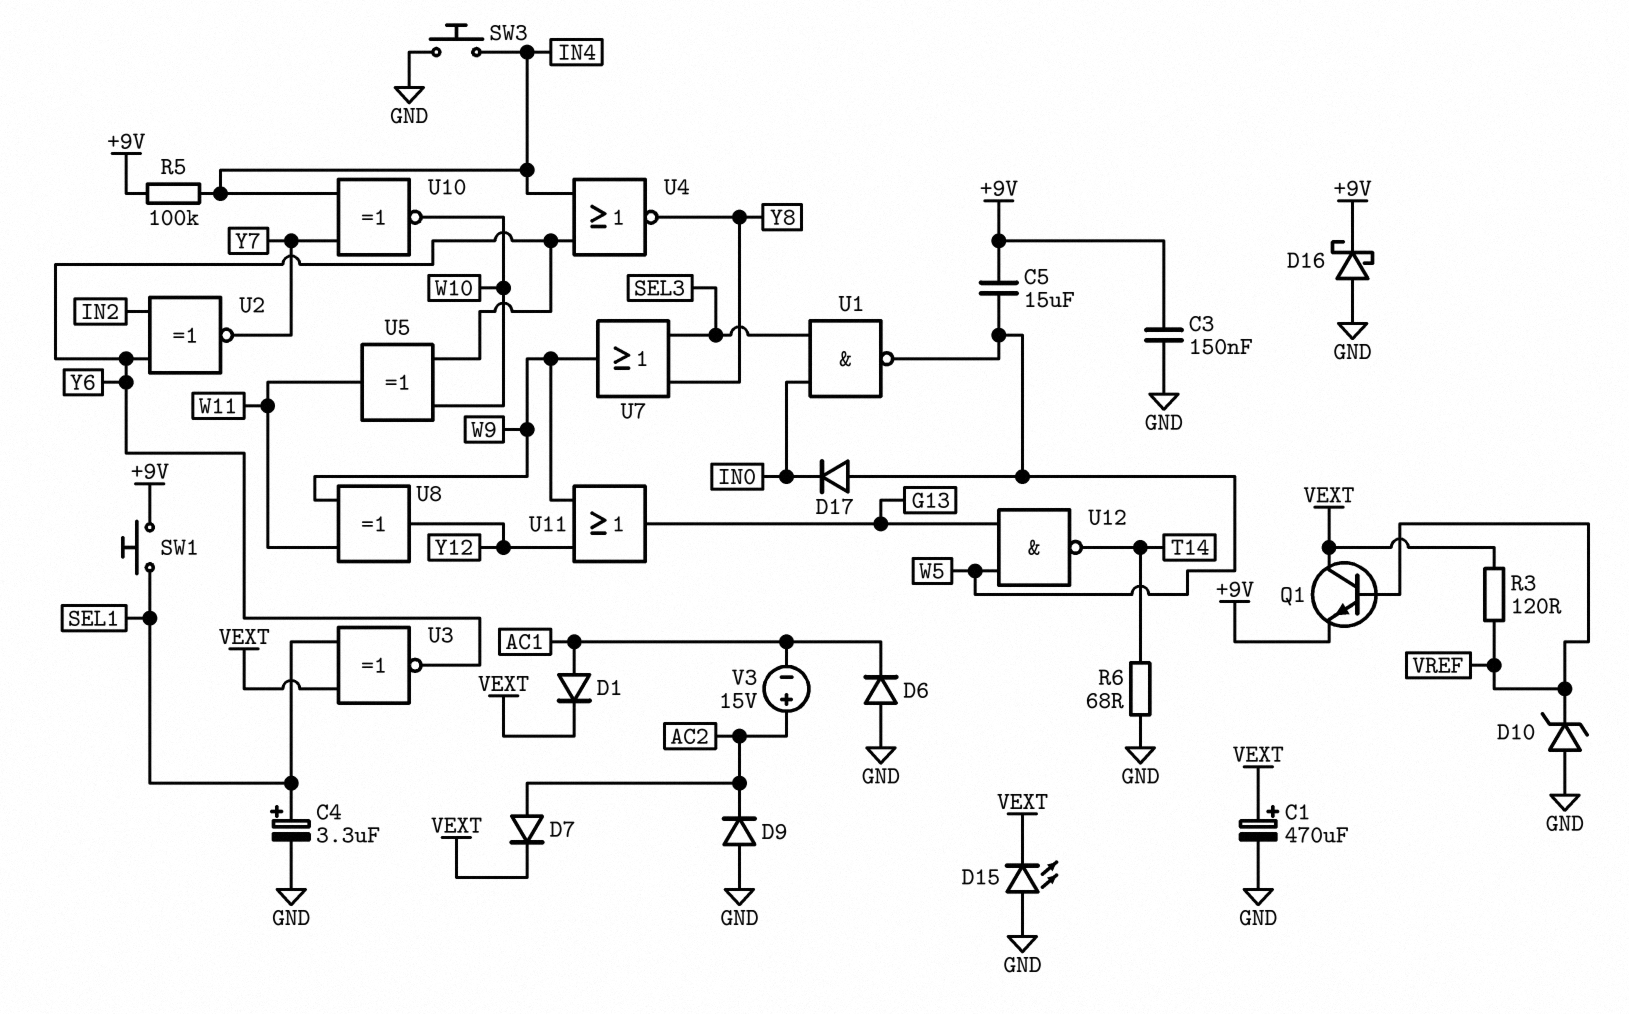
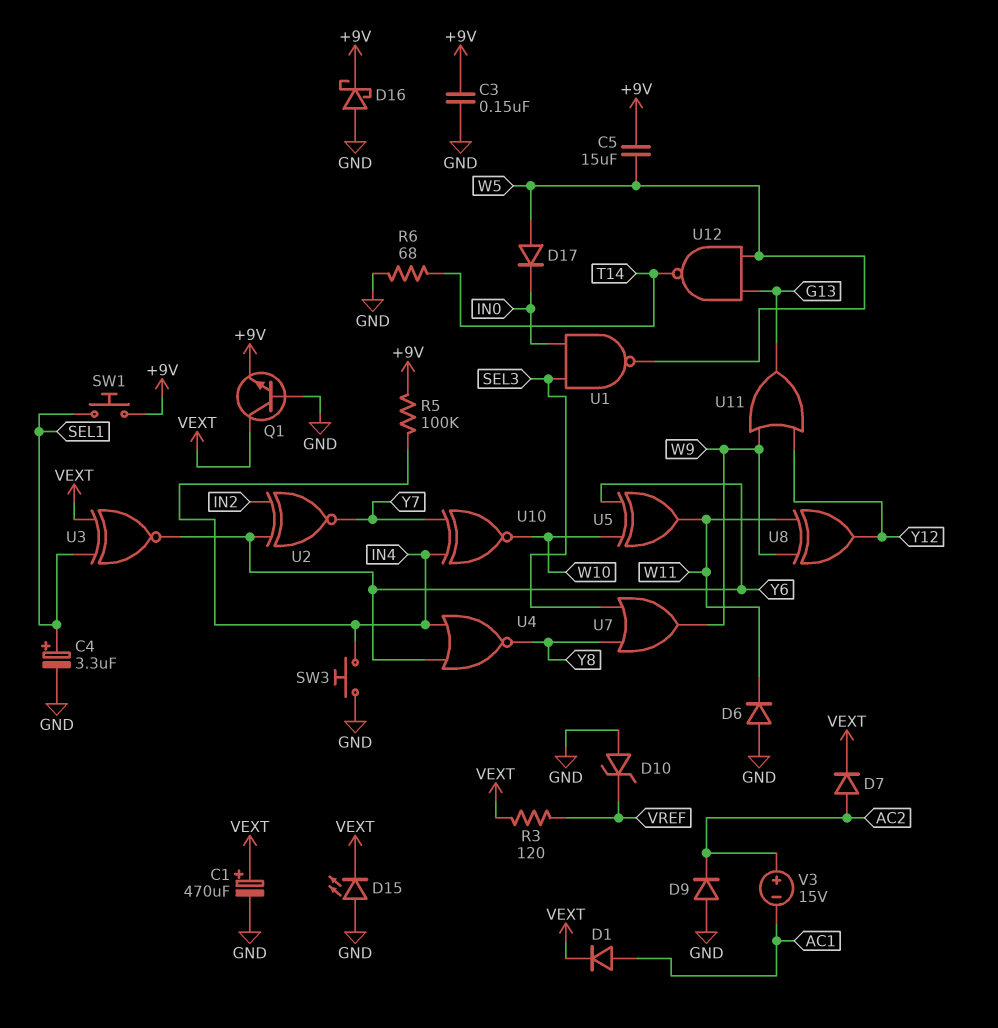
D6: diode (A GND, K AC1) -> diode (A GND, K W11)
Q1: NPN (B VREF, C VEXT, E +9V) -> NPN (B GND, C VEXT, E +9V)

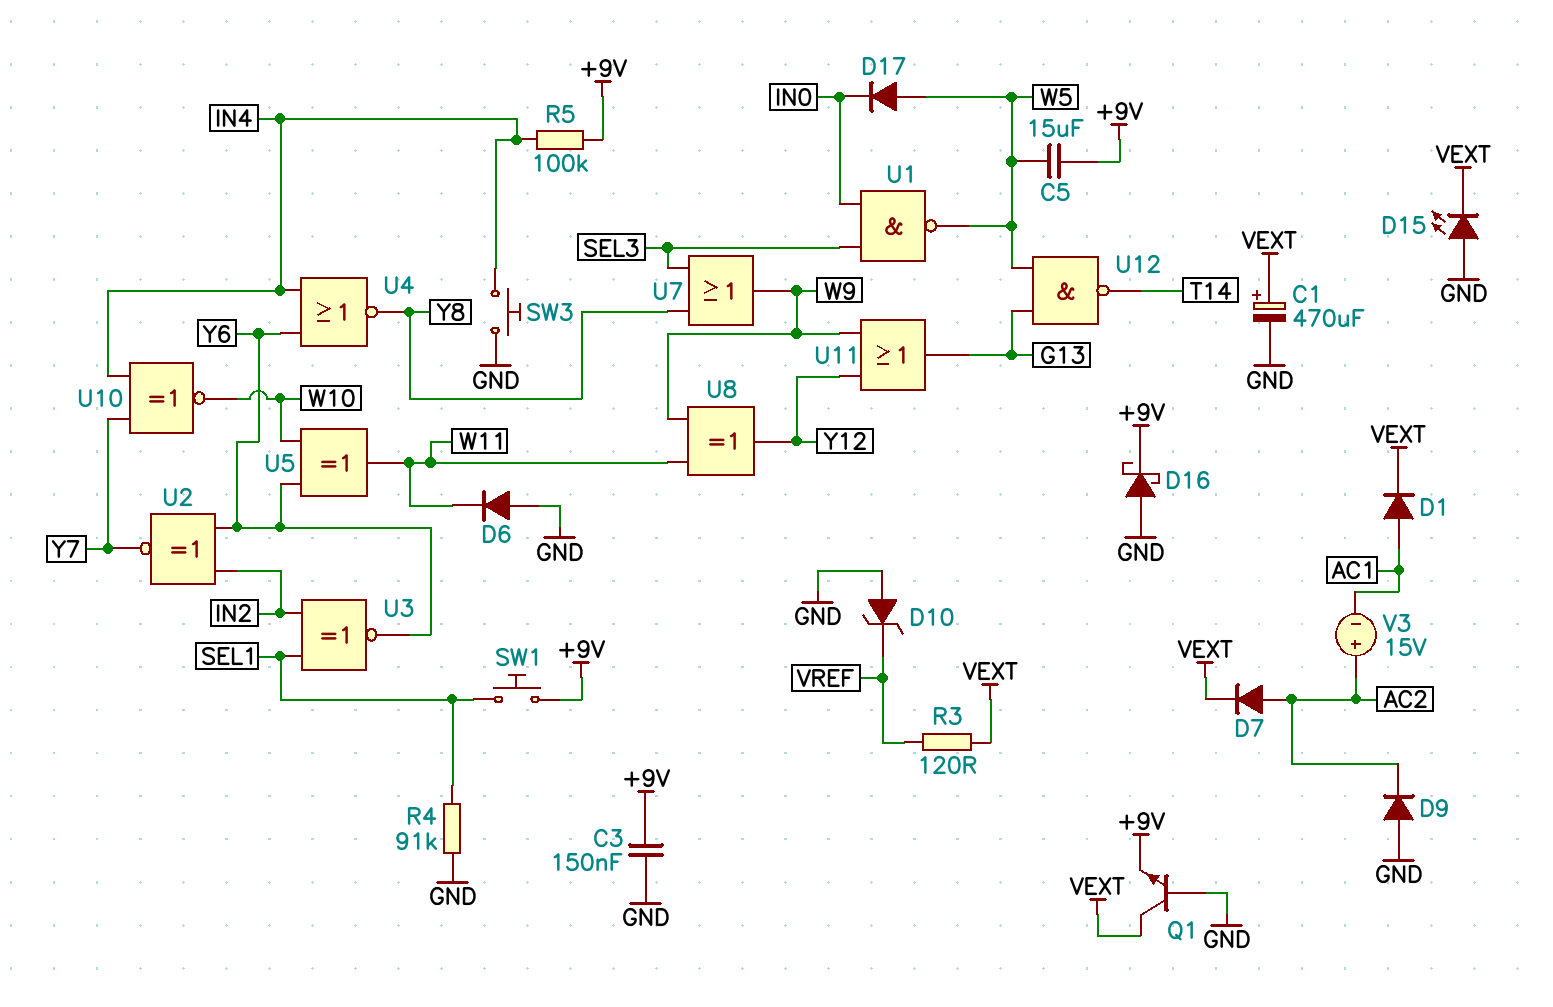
C4: 3.3uF (plus SEL1, minus GND) -> none
R4: none -> 91k (GND, SEL1)
R6: 68 (GND, T14) -> none
U3: XNOR (in SEL1, in VEXT, out Y6) -> XNOR (in IN2, in SEL1, out Y6)

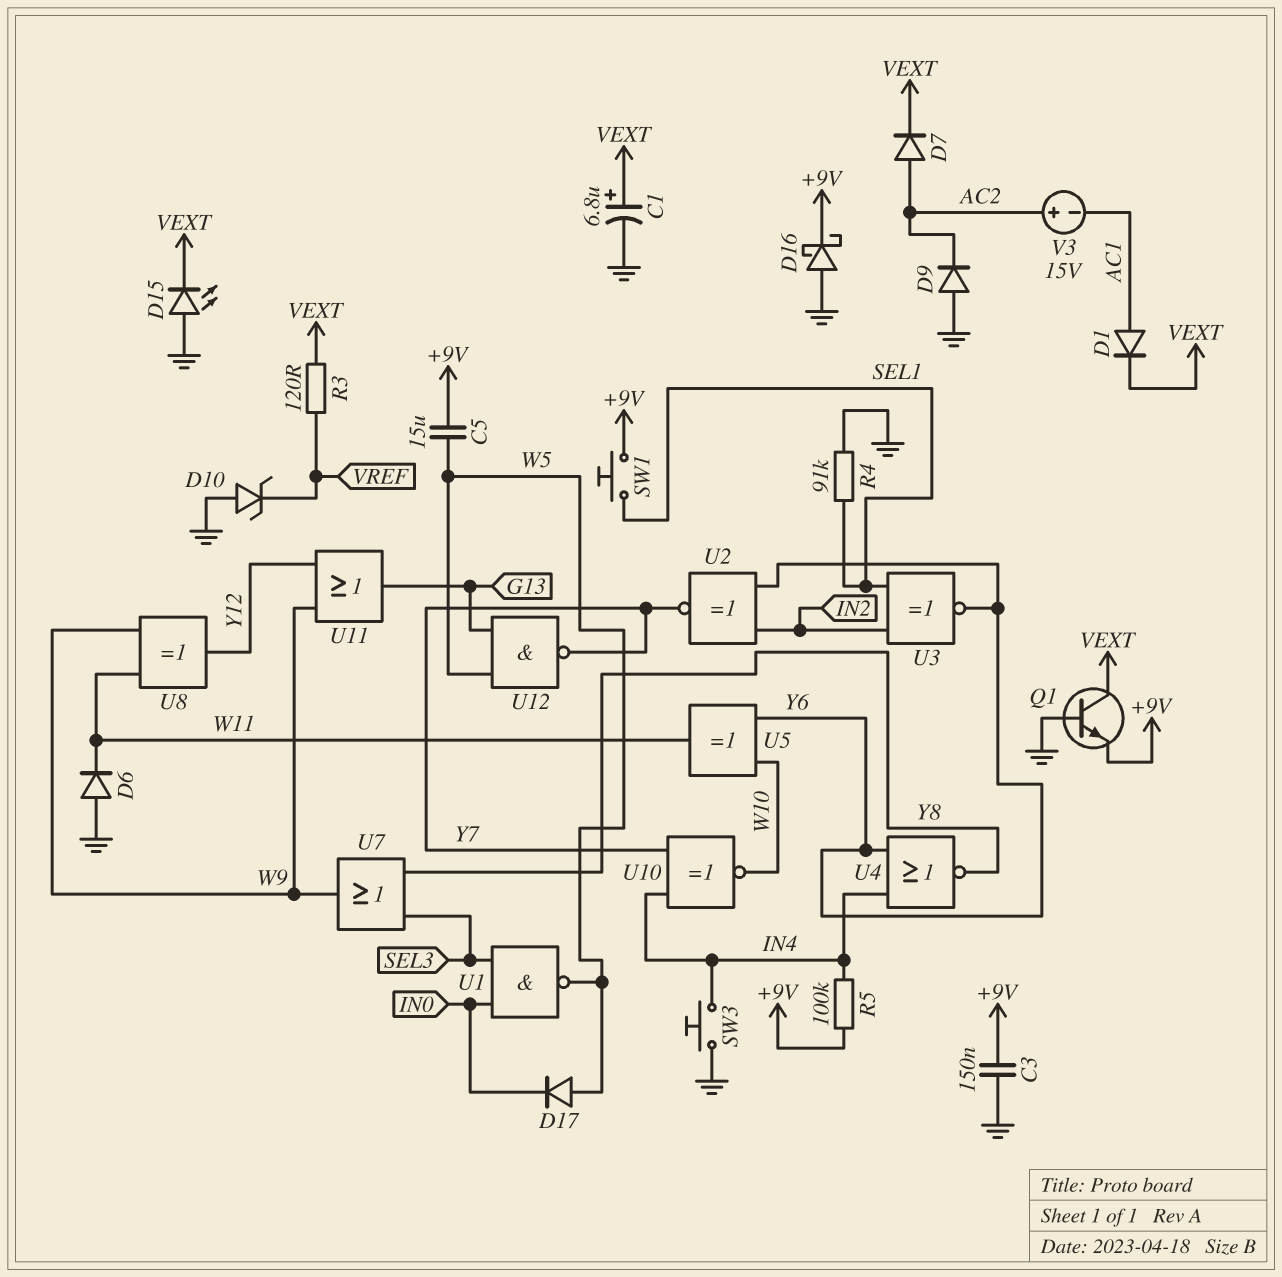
C1: 470uF (plus VEXT, minus GND) -> 6.8uF (plus VEXT, minus GND)
U12: NAND (in G13, in W5, out T14) -> NAND (in G13, in W5, out Y7)

